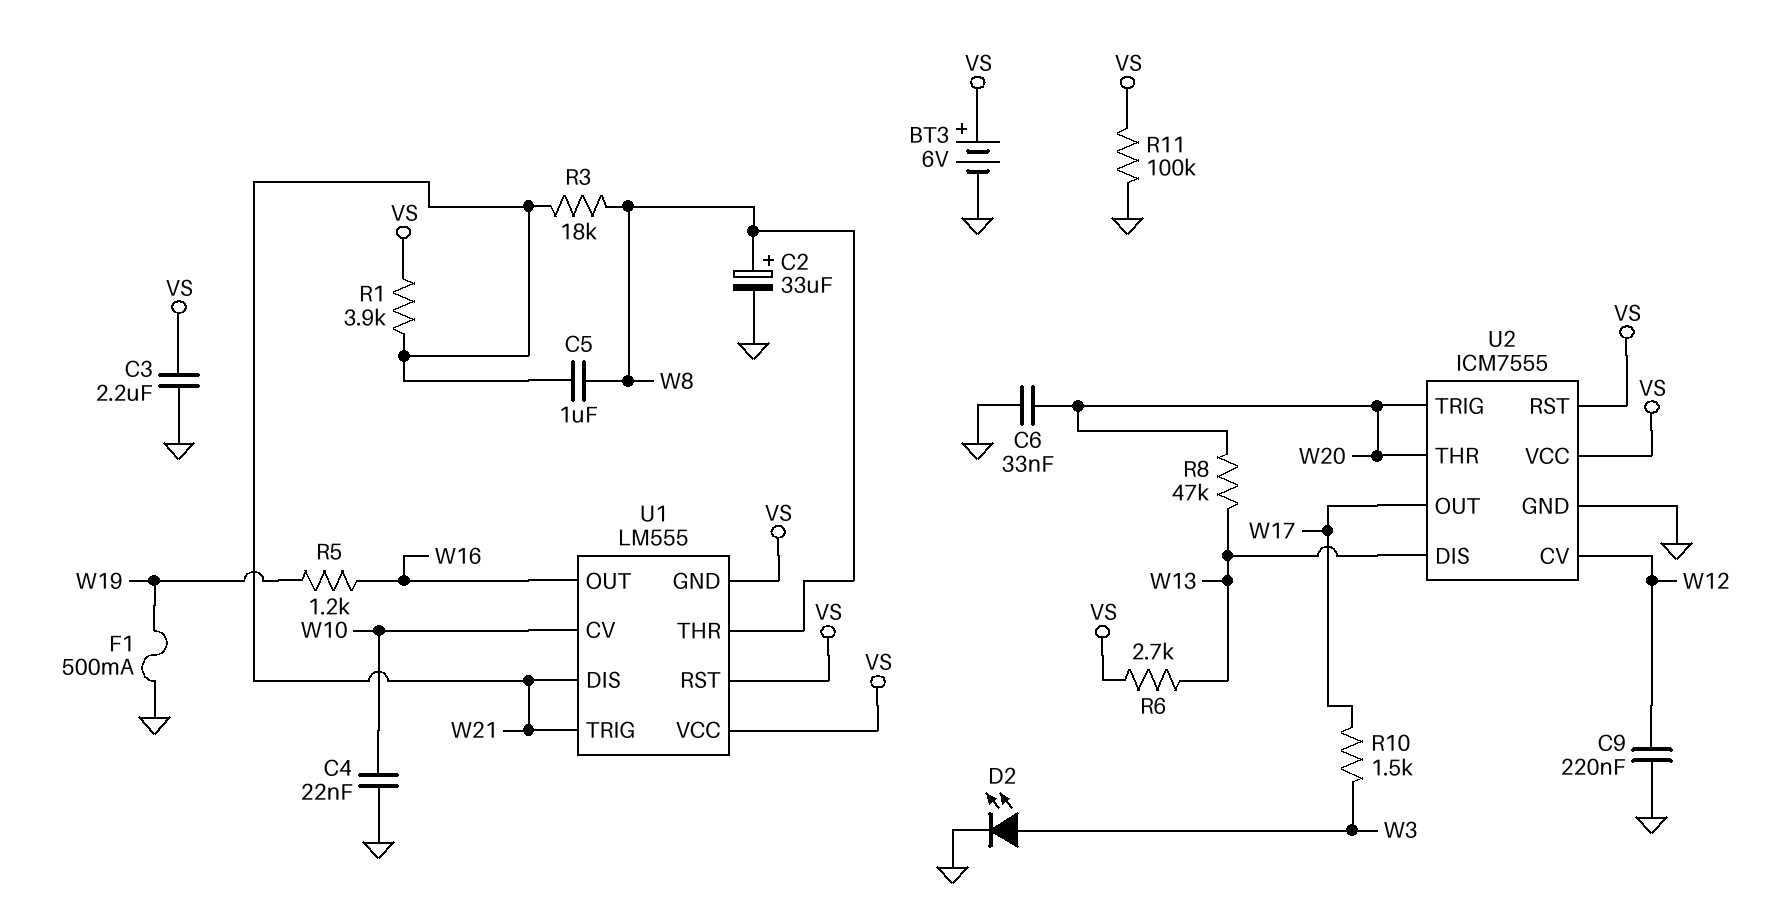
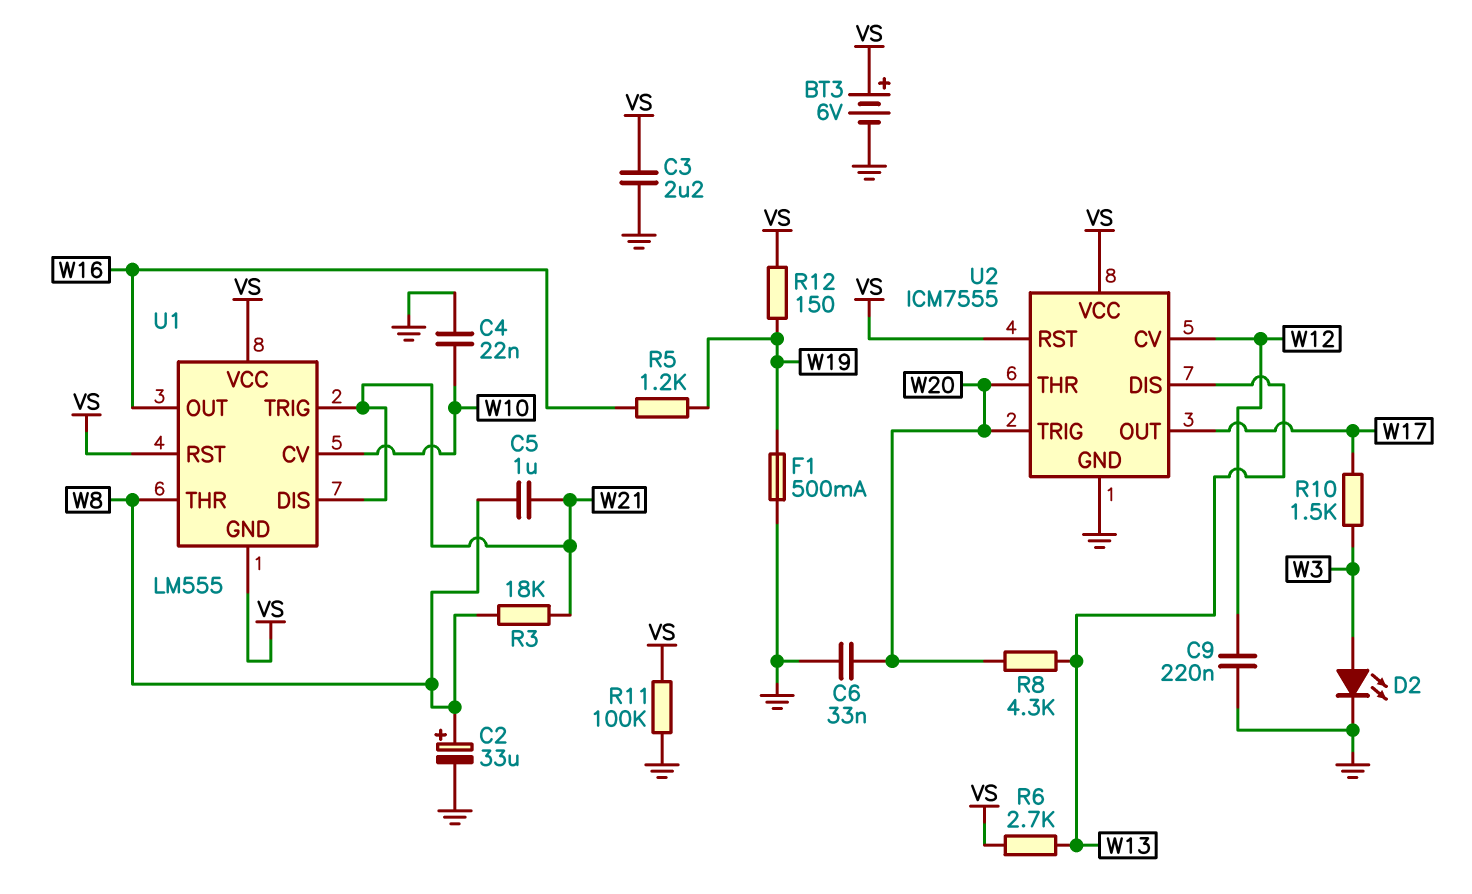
R1: 3.9k (VS, W21) -> none
R8: 47k (W13, W20) -> 4.3k (W13, W20)
R12: none -> 150 (VS, W19)

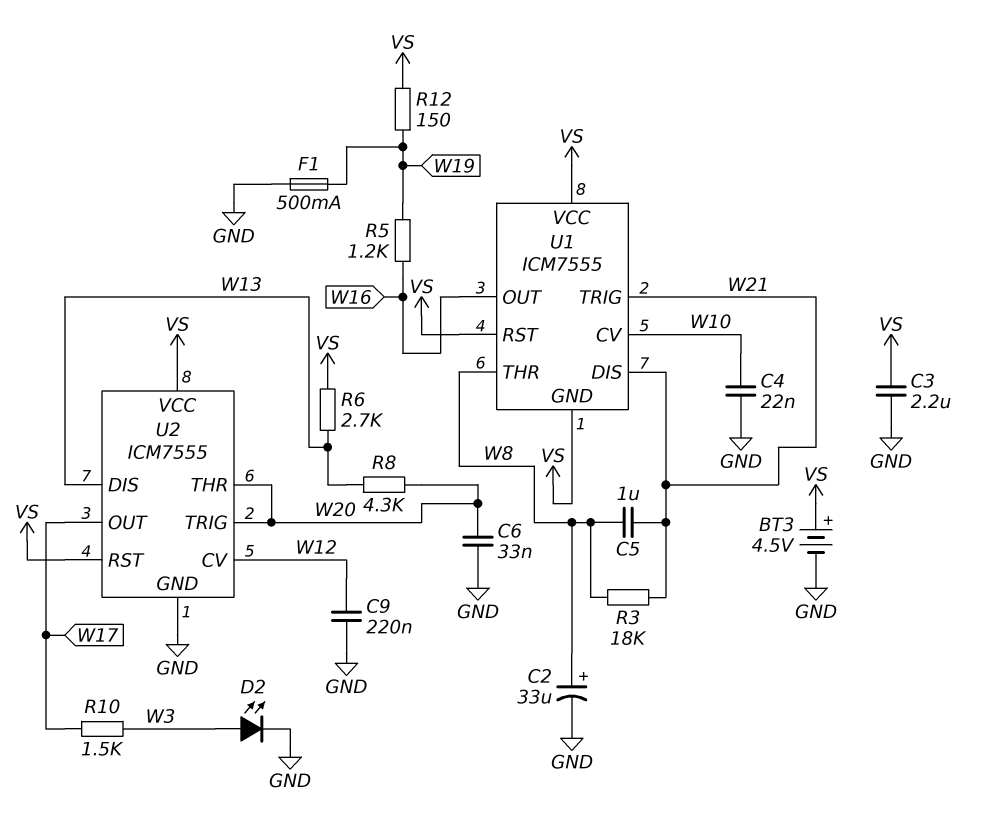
BT3: 6V (plus VS, minus GND) -> 4.5V (plus VS, minus GND)
R11: 100k (GND, VS) -> none
U1: LM555 -> ICM7555

